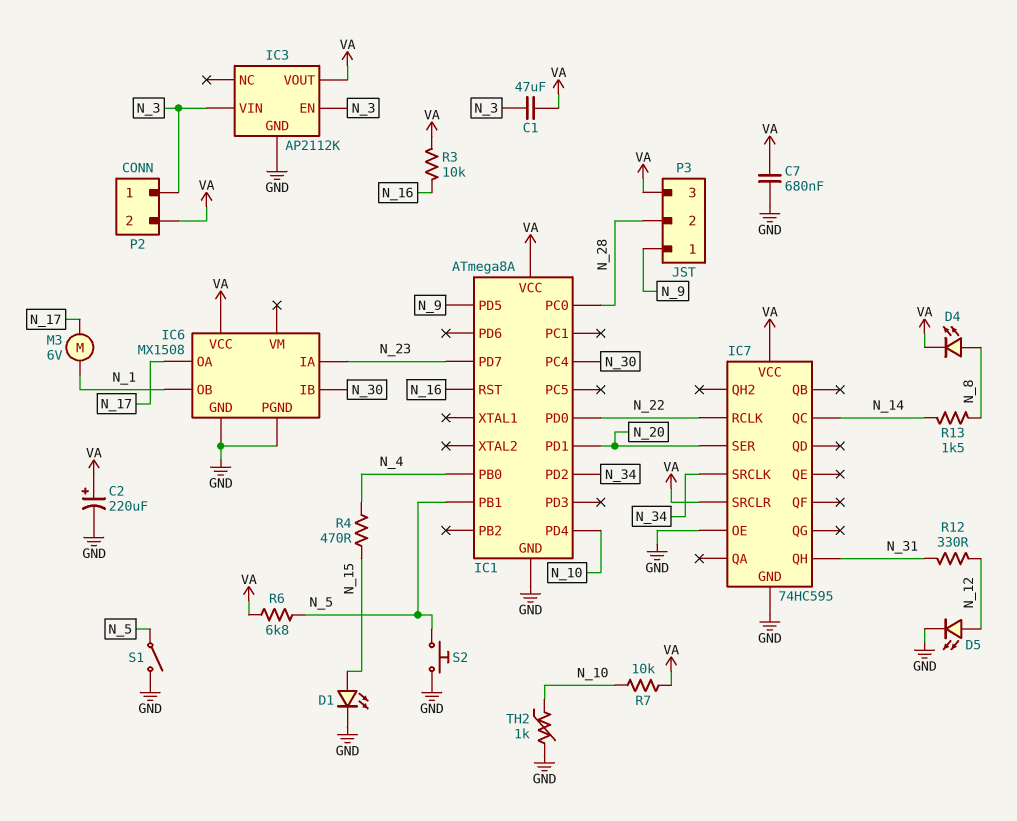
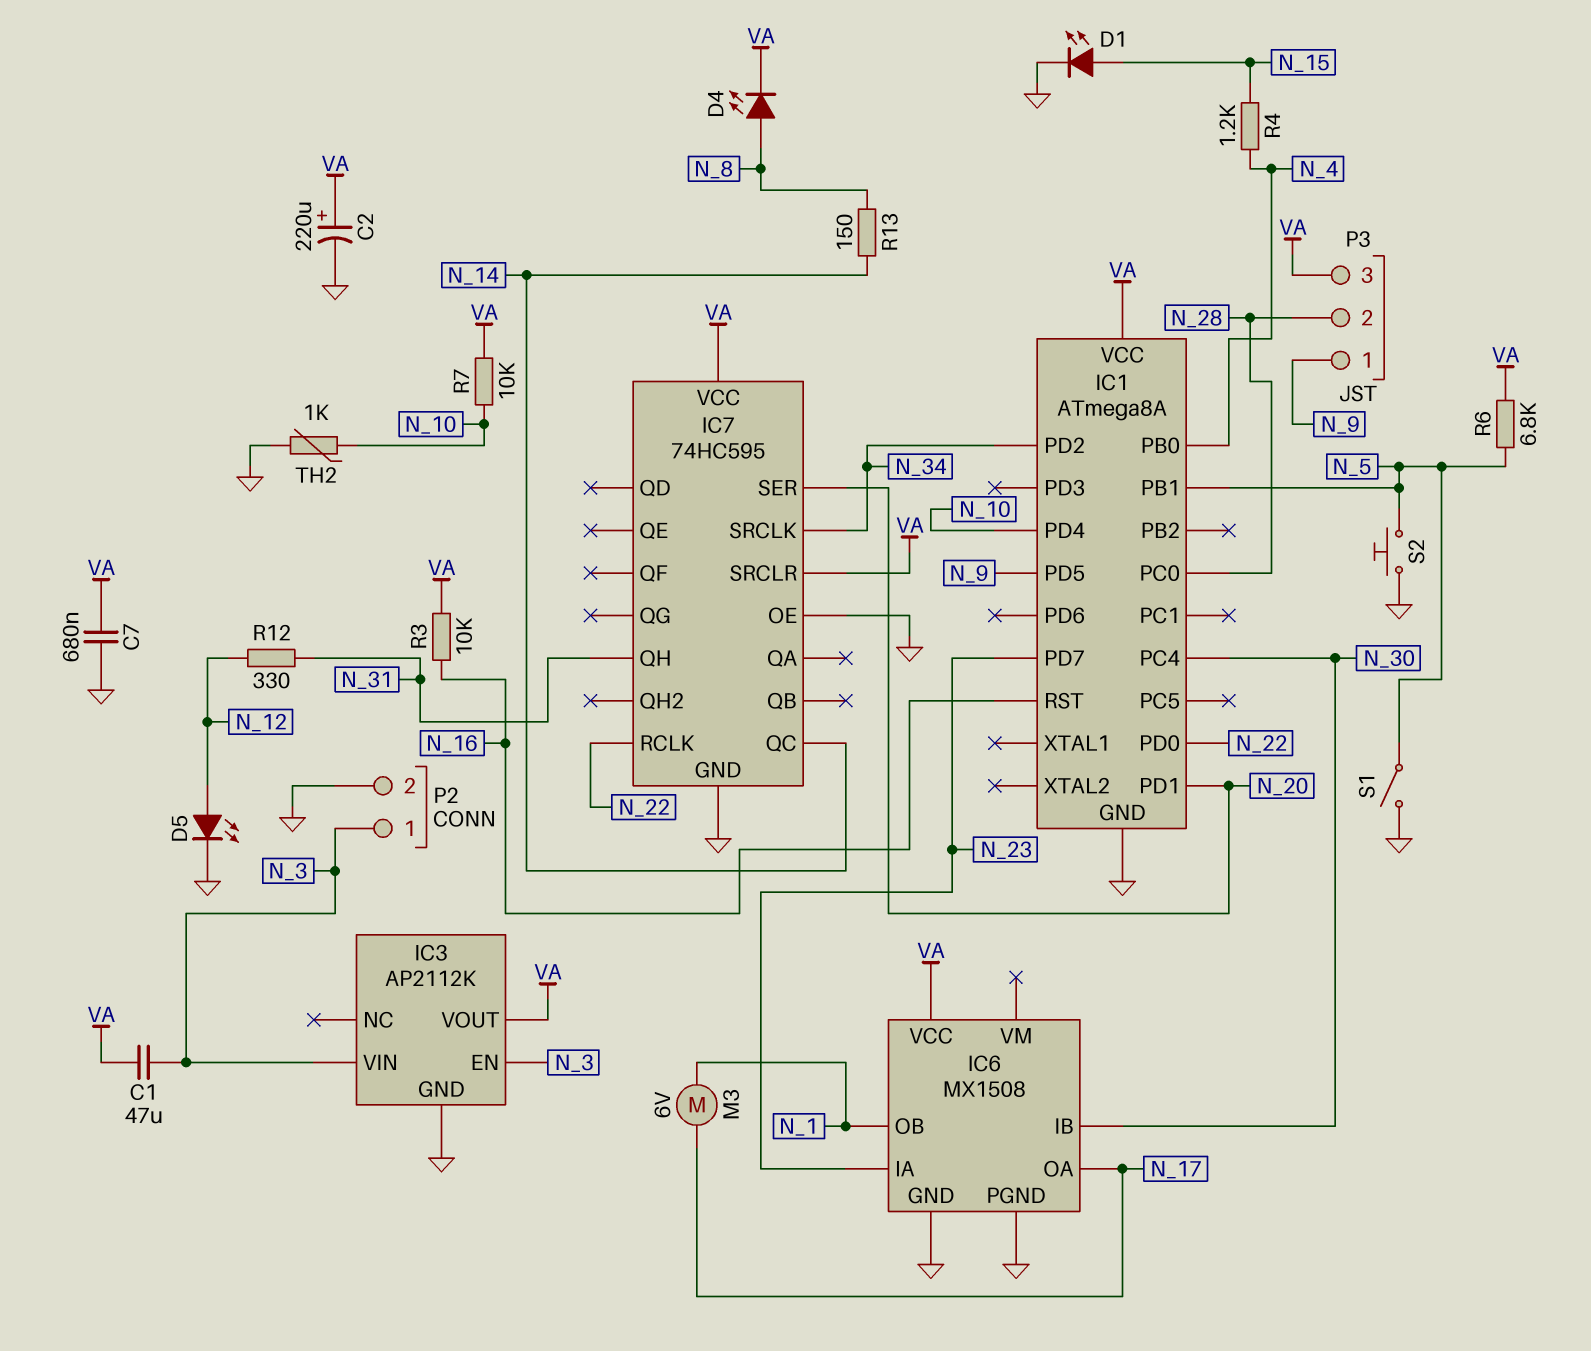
P2 pin 2: VA -> GND
R4: 470 (N_4, N_15) -> 1.2k (N_4, N_15)
R13: 1.5k (N_8, N_14) -> 150 (N_8, N_14)

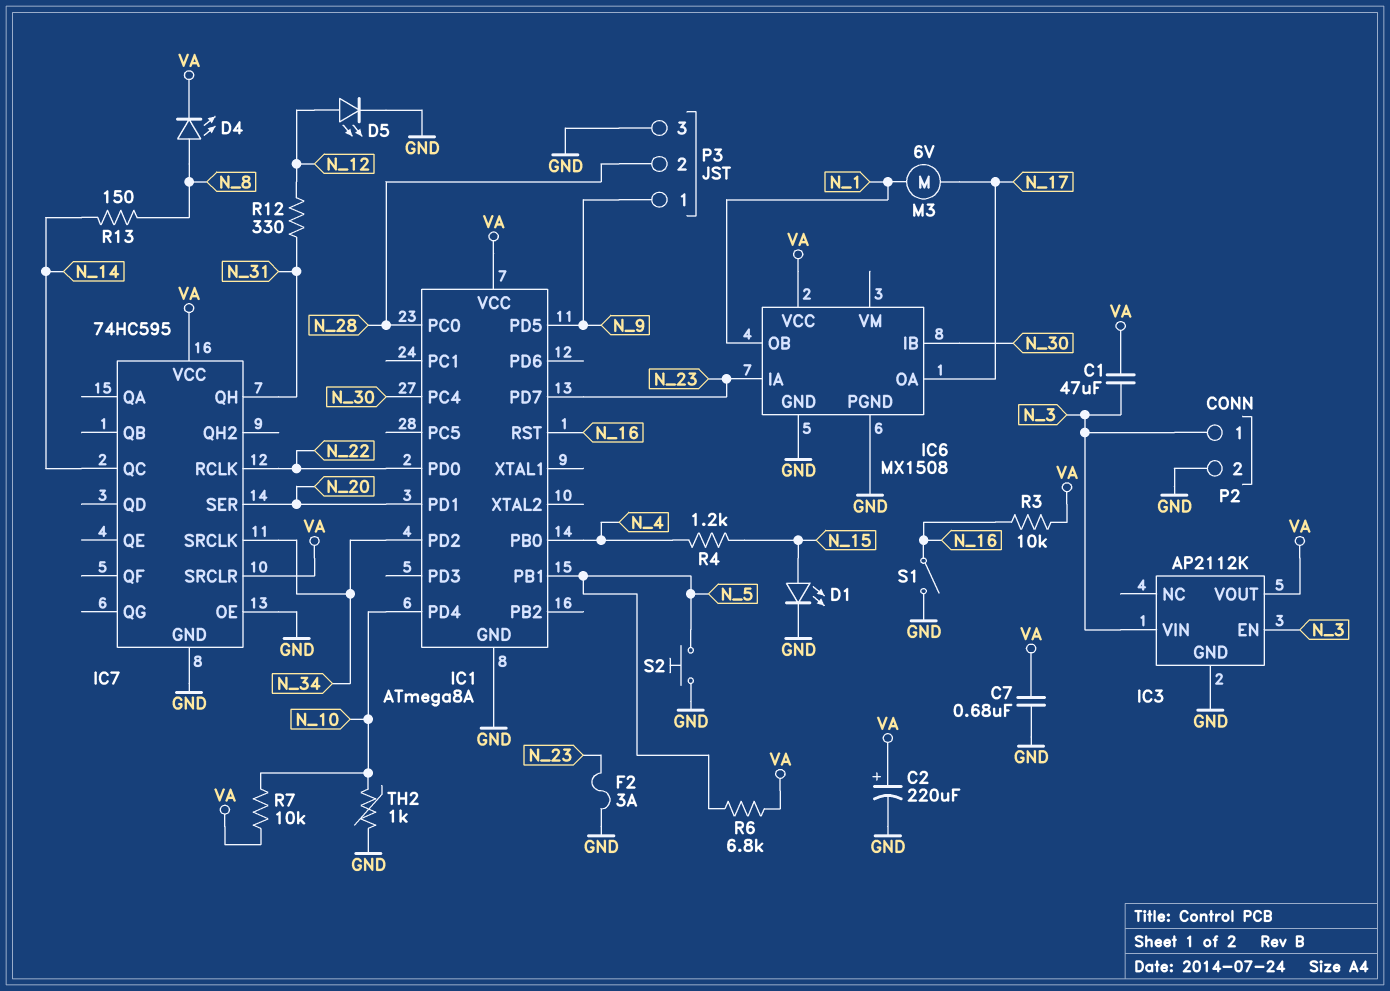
F2: none -> 3A (GND, N_23)
P3 pin 3: VA -> GND
S1: switch (GND, N_5) -> switch (GND, N_16)

